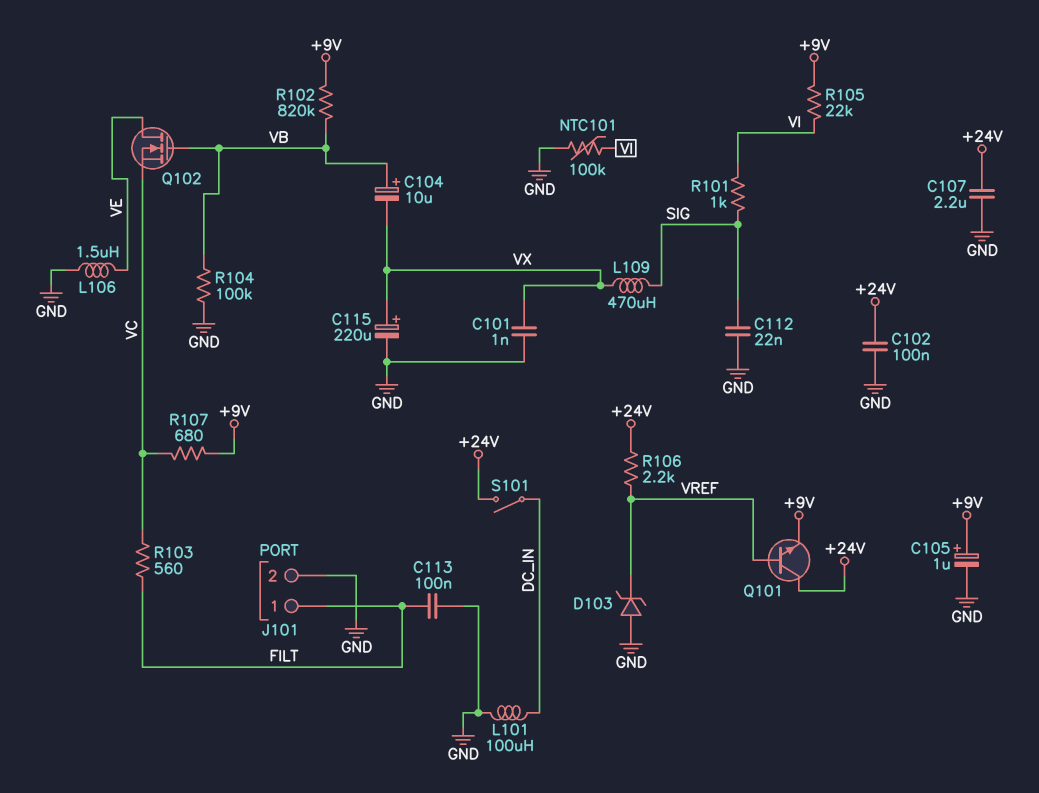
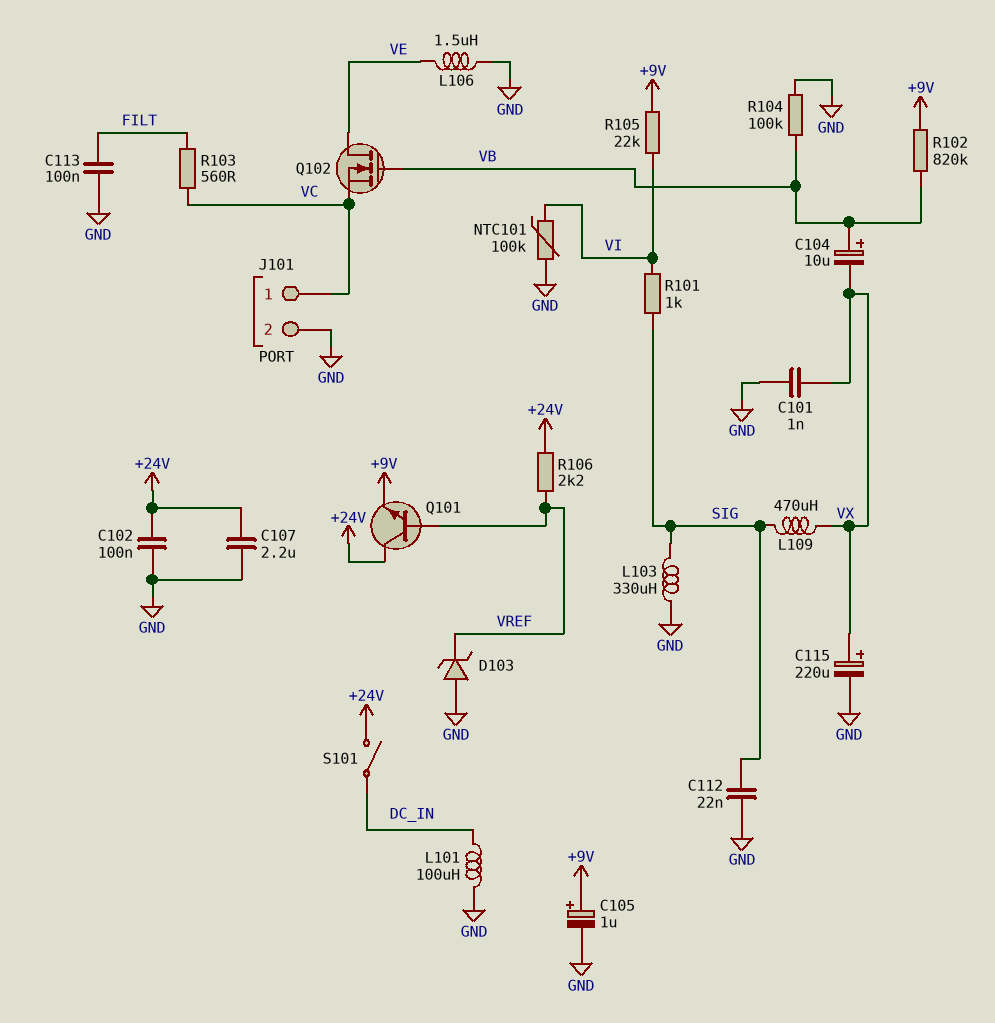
J101 pin 1: FILT -> VC
L103: none -> 330uH (GND, SIG)
R107: 680 (+9V, VC) -> none

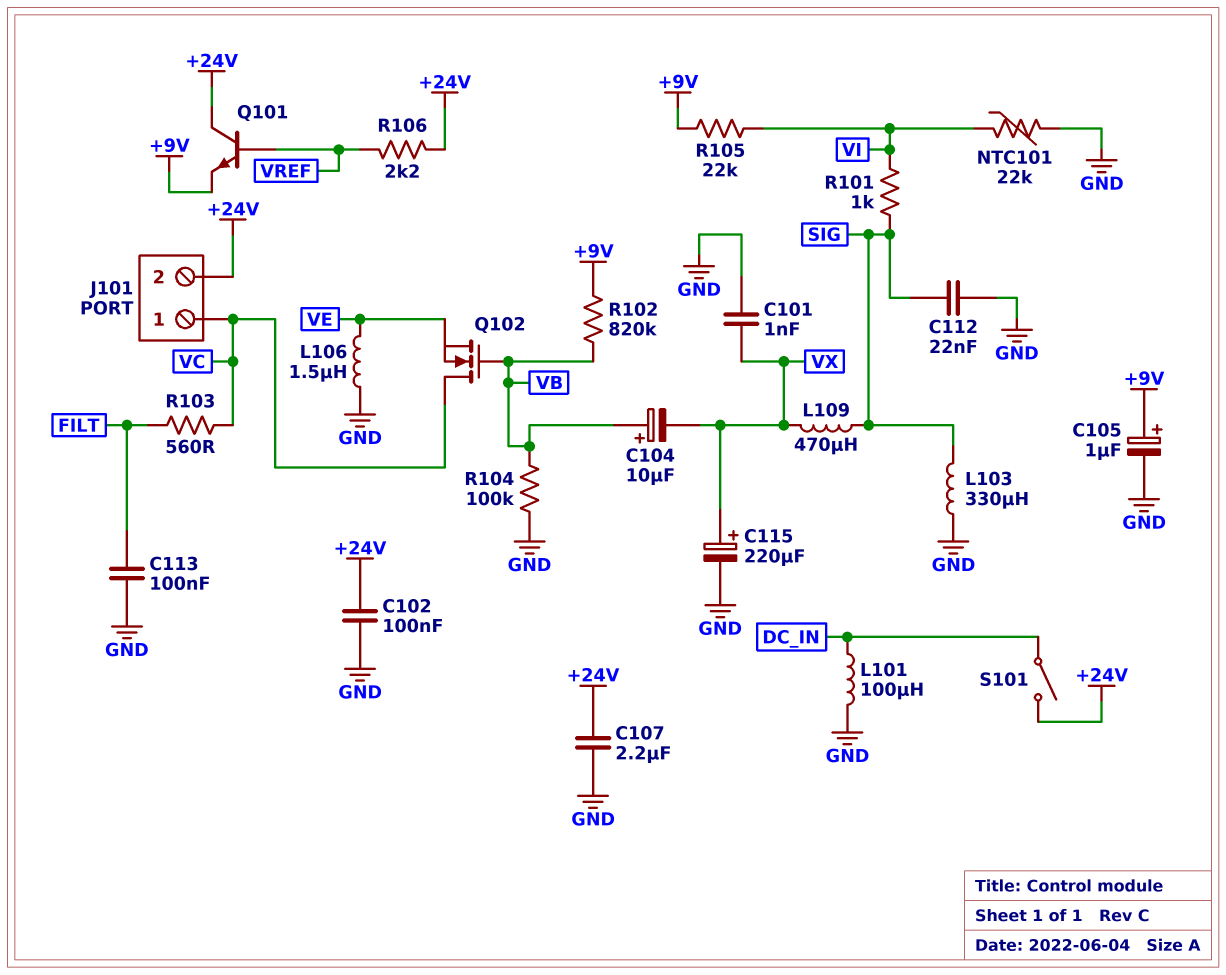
D103: zener (A GND, K VREF) -> none
J101 pin 2: GND -> +24V
NTC101: 100k (GND, VI) -> 22k (GND, VI)
Q102: NMOS (G VB, D VE, S VC) -> NMOS (G VB, D VC, S VE)

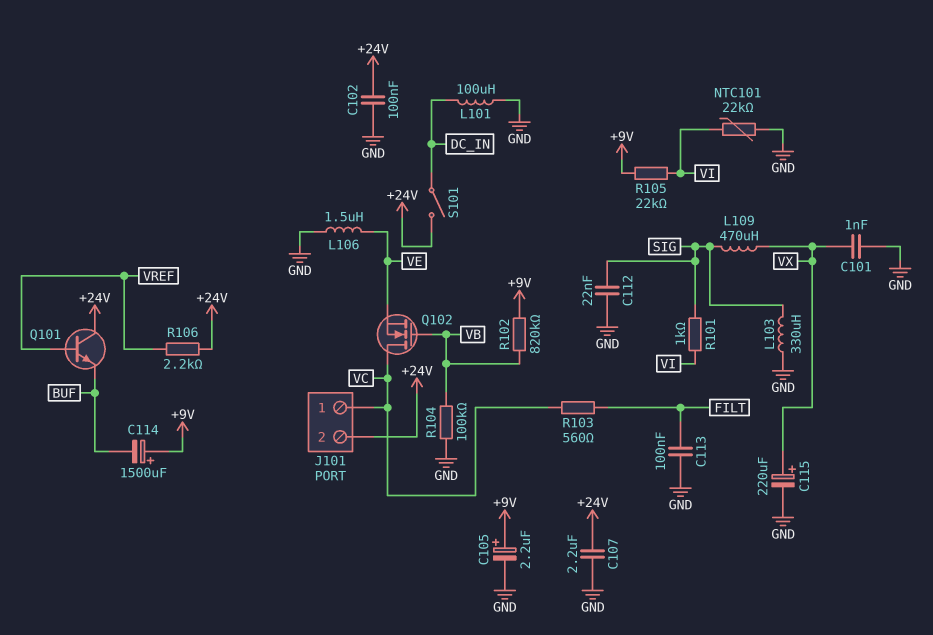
C104: 10uF (plus VB, minus VX) -> none
C105: 1uF (plus +9V, minus GND) -> 2.2uF (plus +9V, minus GND)
C114: none -> 1500uF (plus +9V, minus BUF)
Q101: NPN (B VREF, C +24V, E +9V) -> NPN (B VREF, C +24V, E BUF)

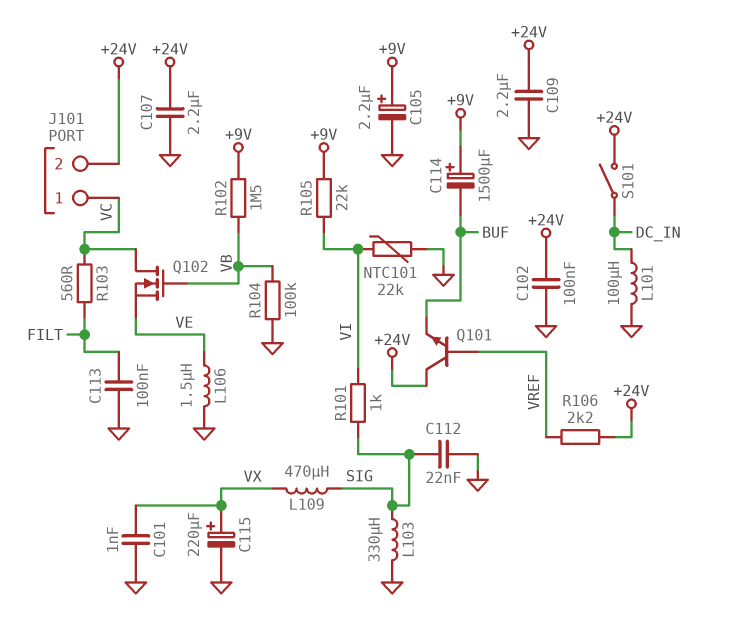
C109: none -> 2.2uF (+24V, GND)
R102: 820k (+9V, VB) -> 1.5M (+9V, VB)

